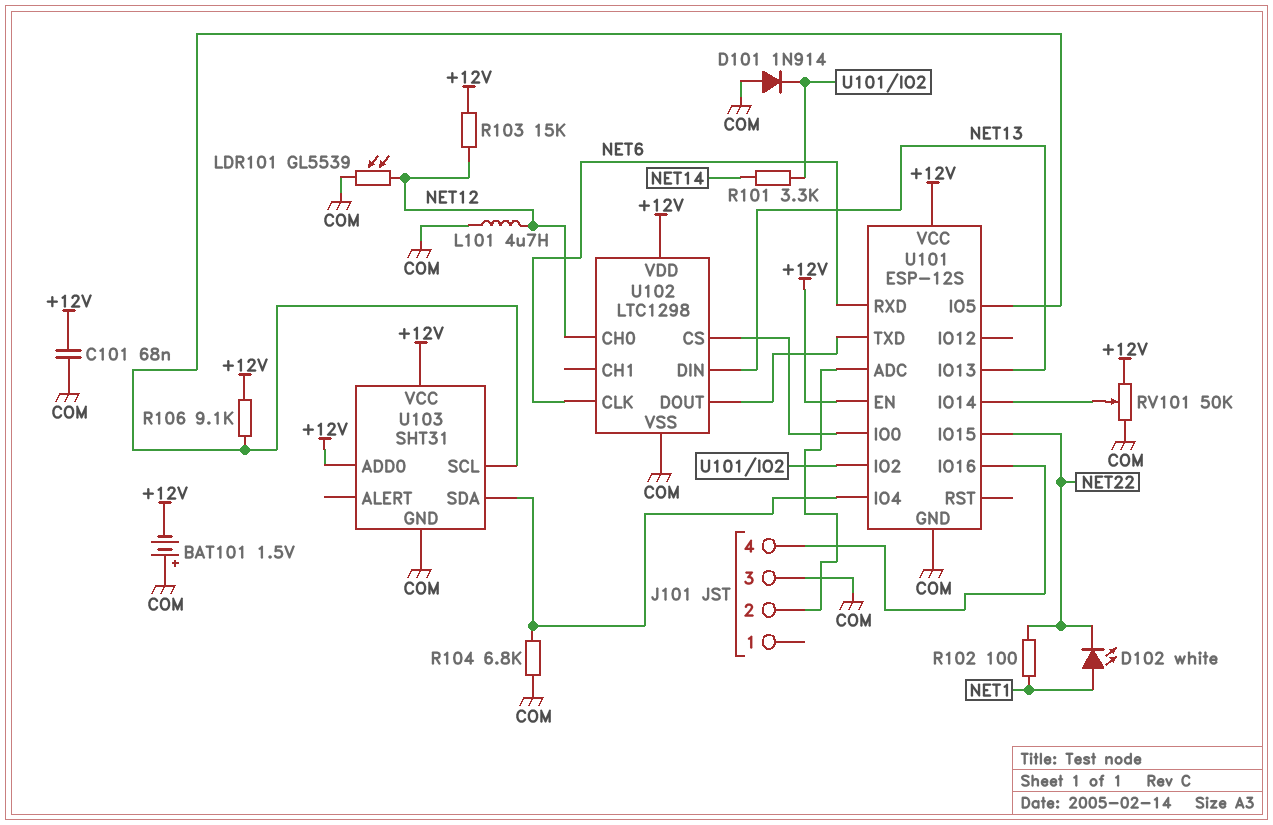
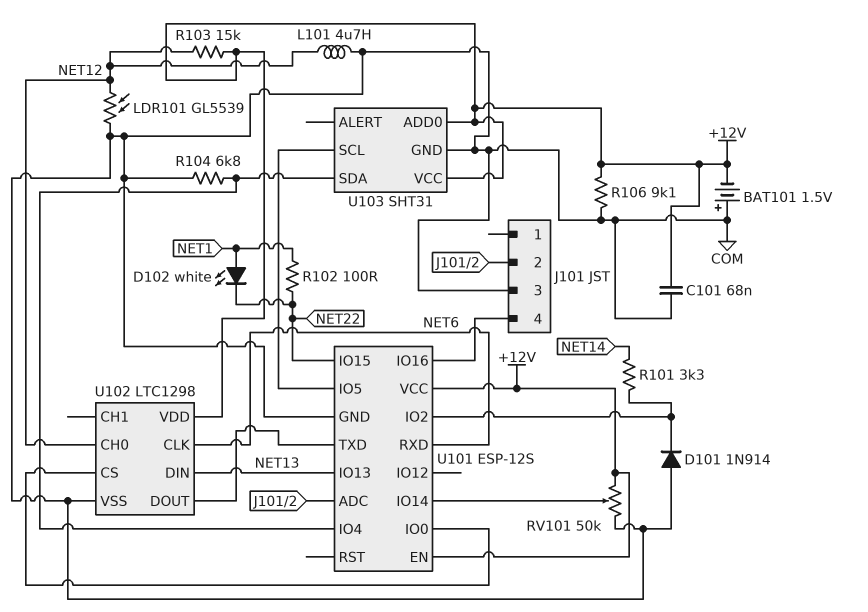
R106: 9.1k (+12V, U101/IO5) -> 9.1k (+12V, COM)

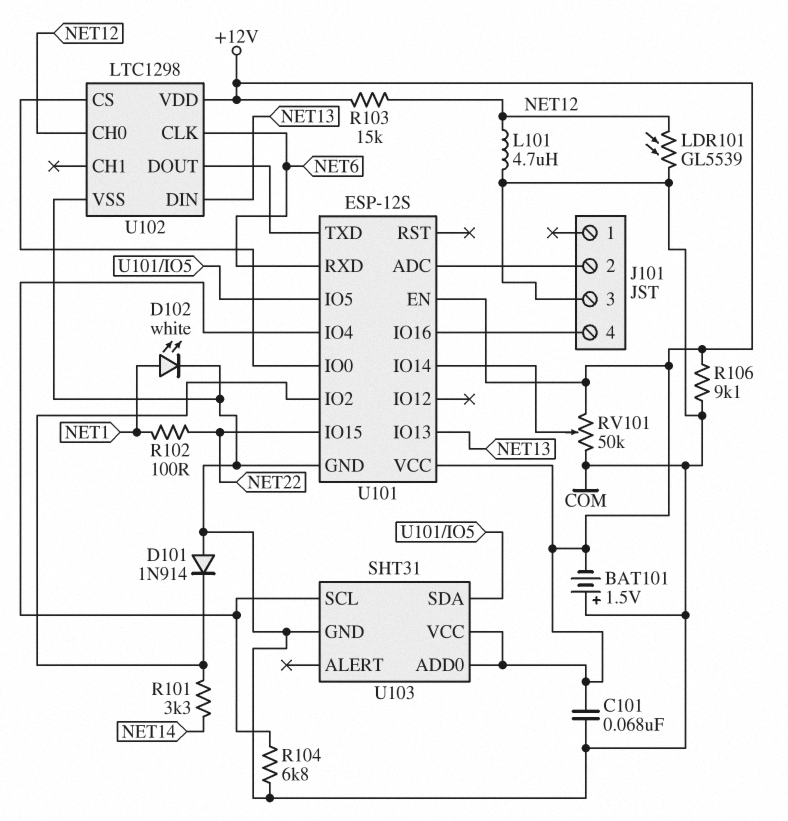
D102: LED white (A NET1, K NET22) -> LED white (A NET1, K COM)
U103 pin SCL: U101/IO5 -> U101/IO4
U103 pin SDA: U101/IO4 -> U101/IO5

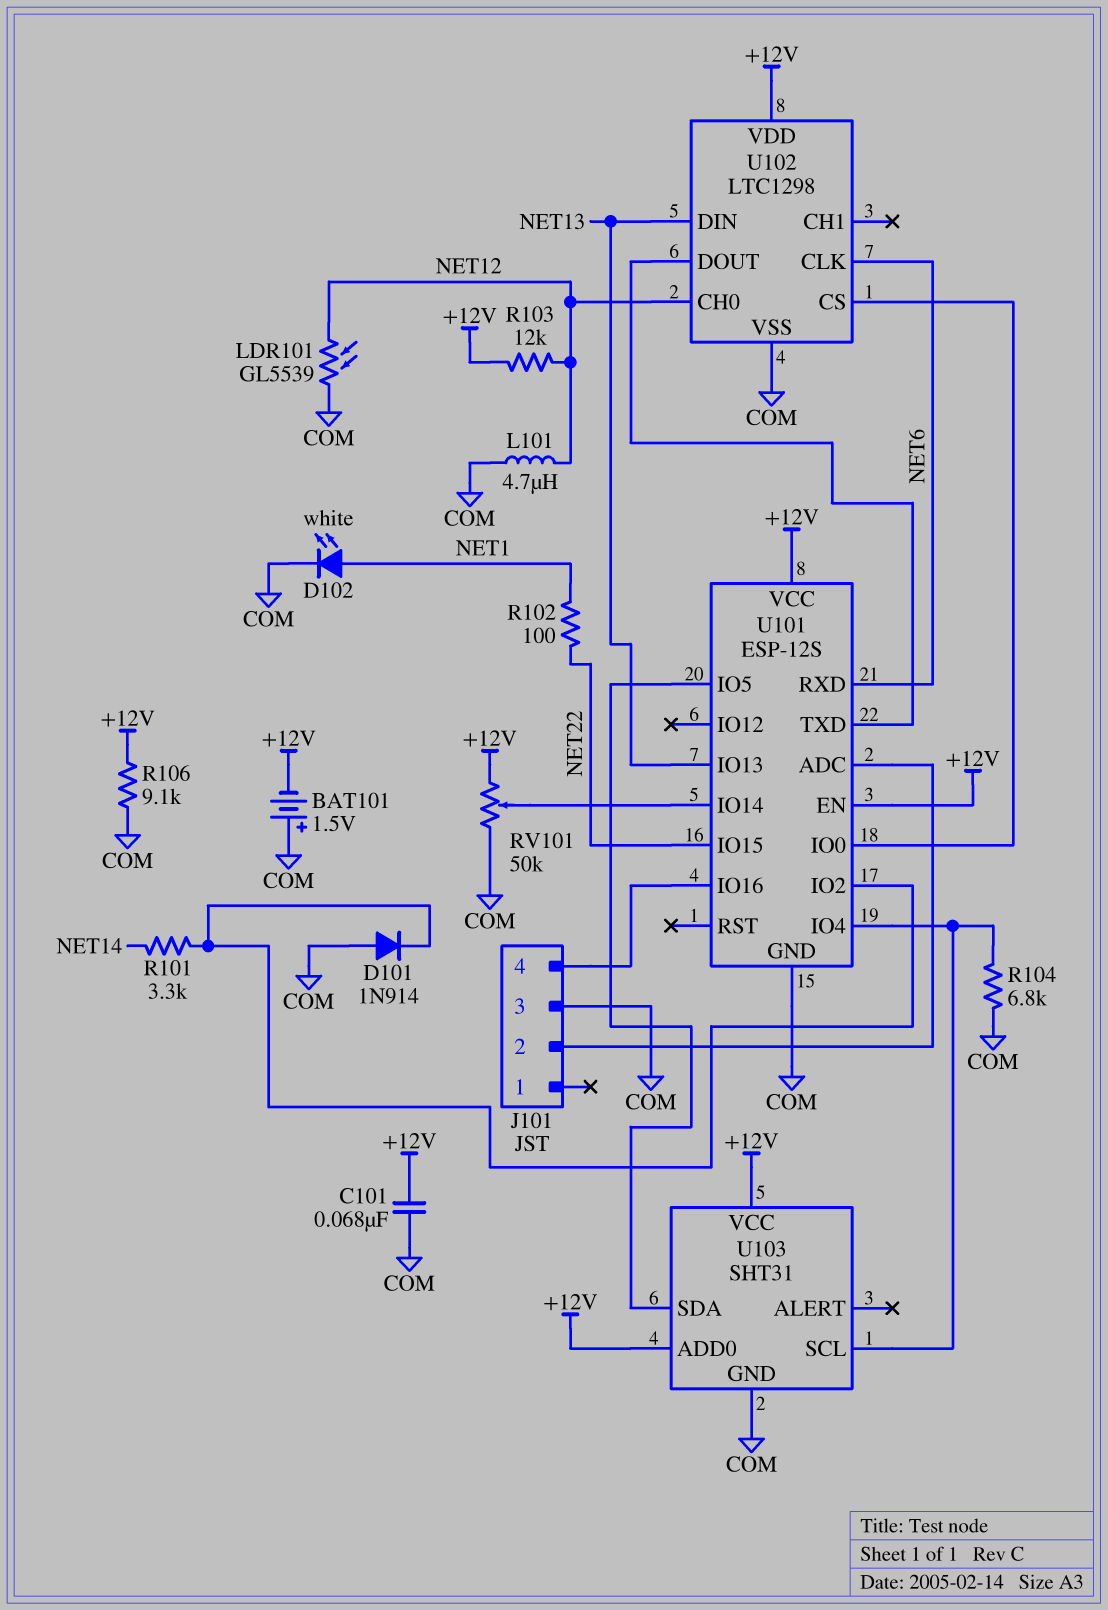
R103: 15k (+12V, NET12) -> 12k (+12V, NET12)

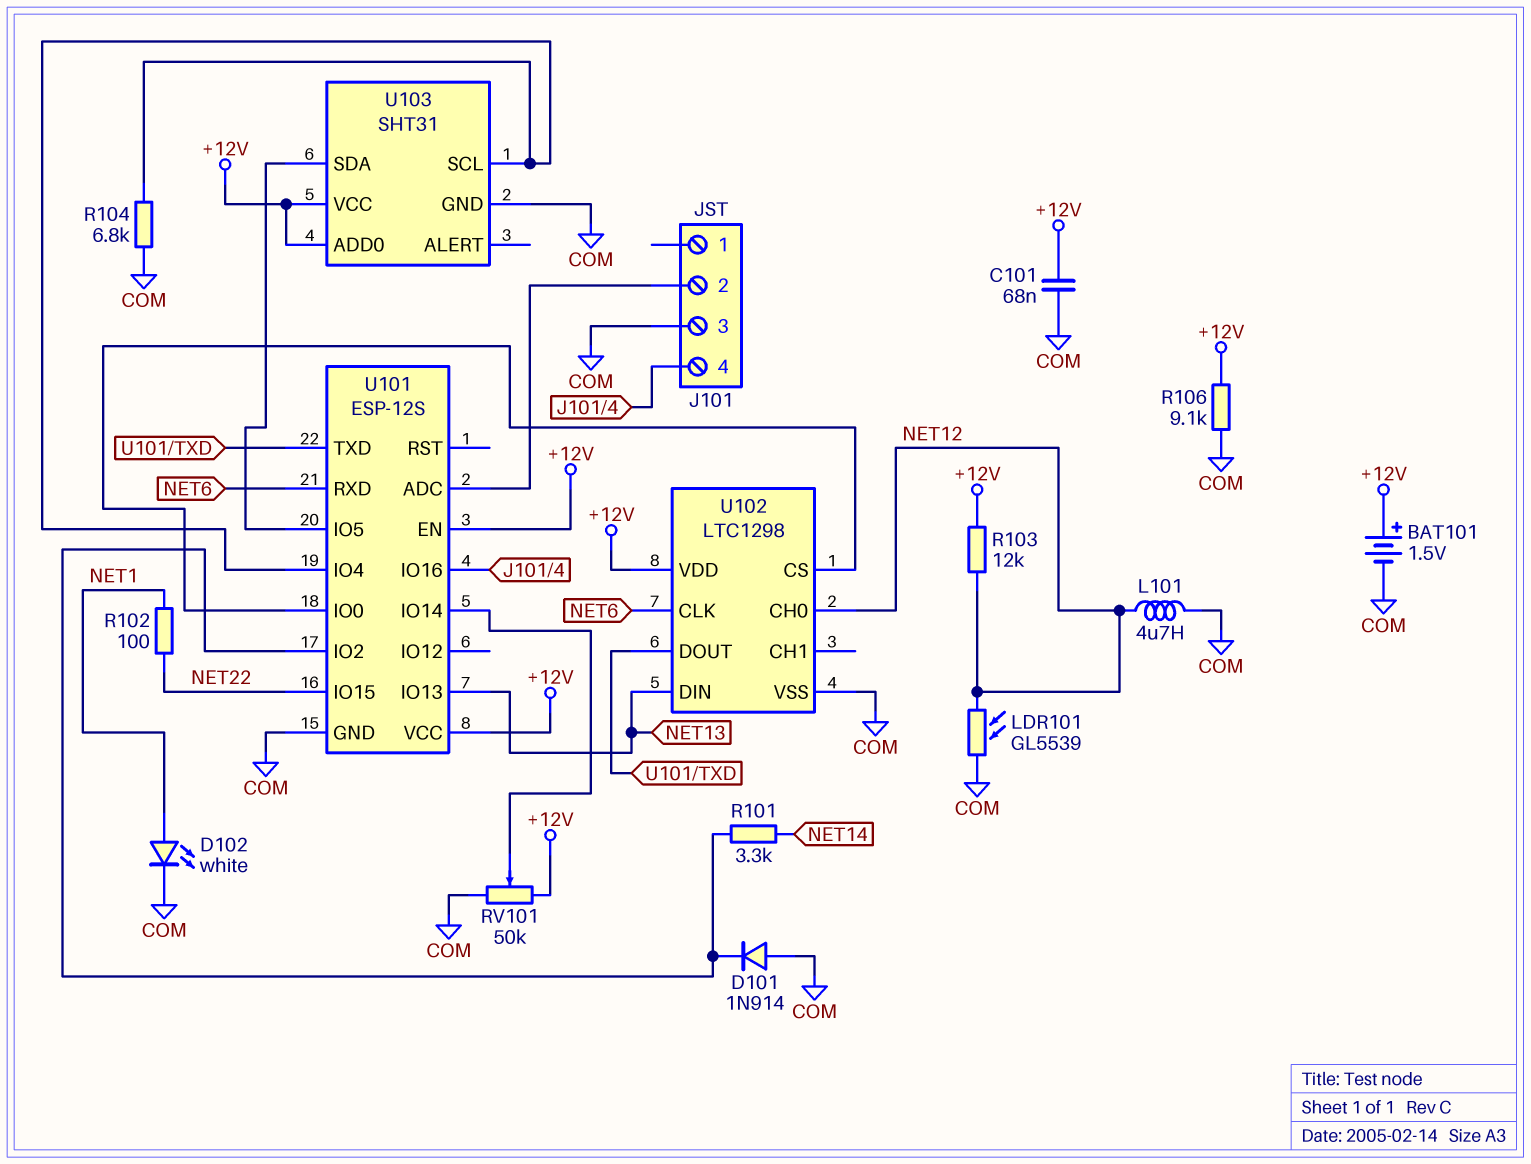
BAT101: 1.5V (plus COM, minus +12V) -> 1.5V (plus +12V, minus COM)

